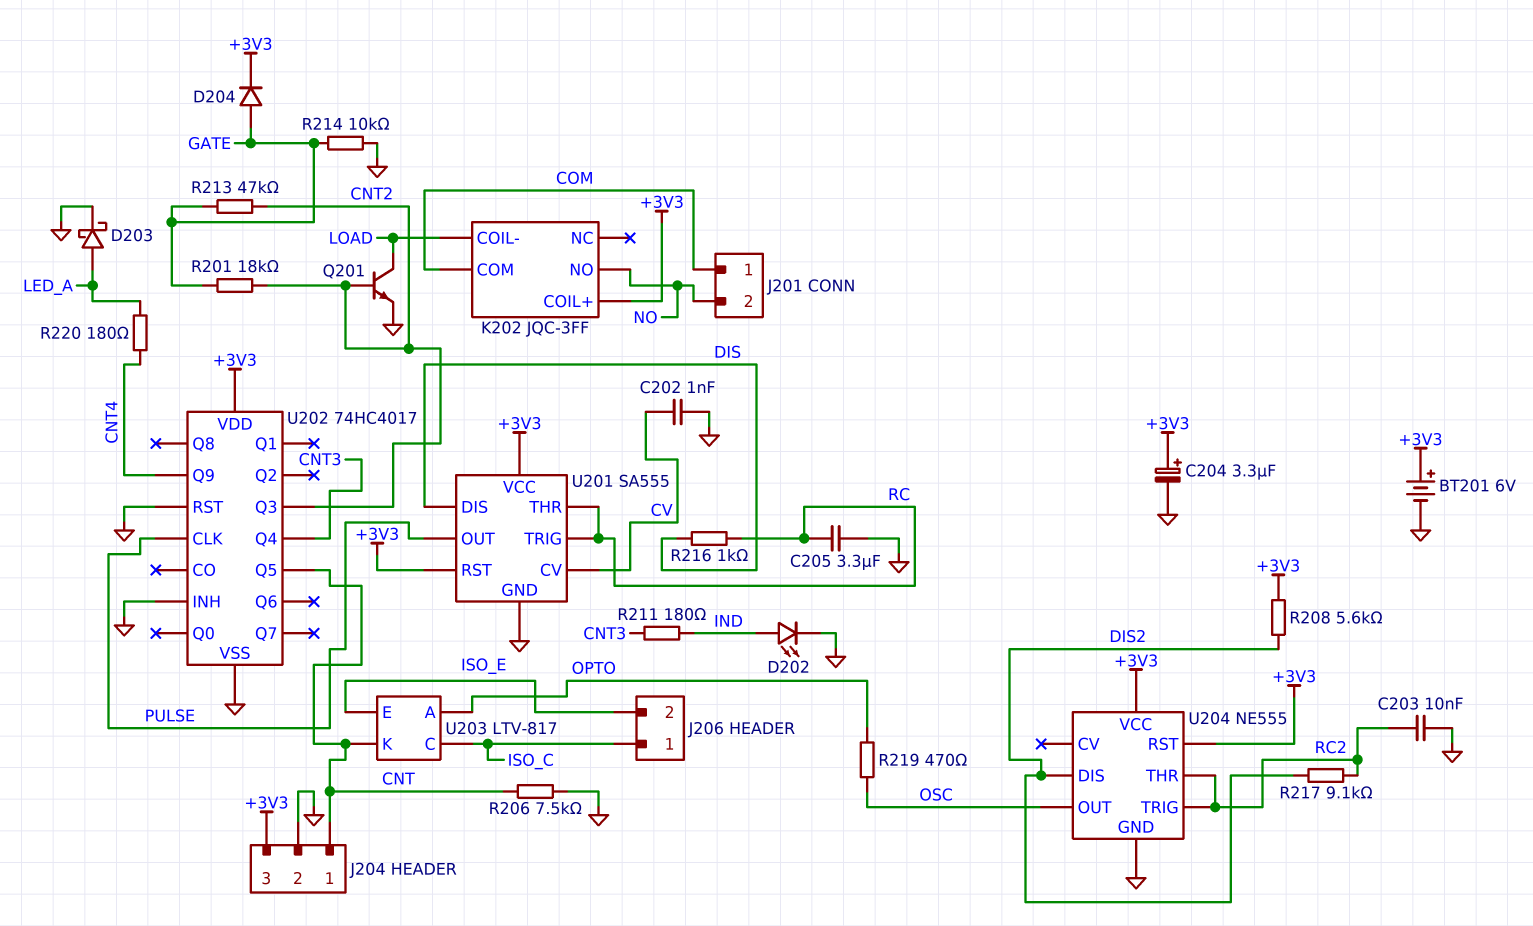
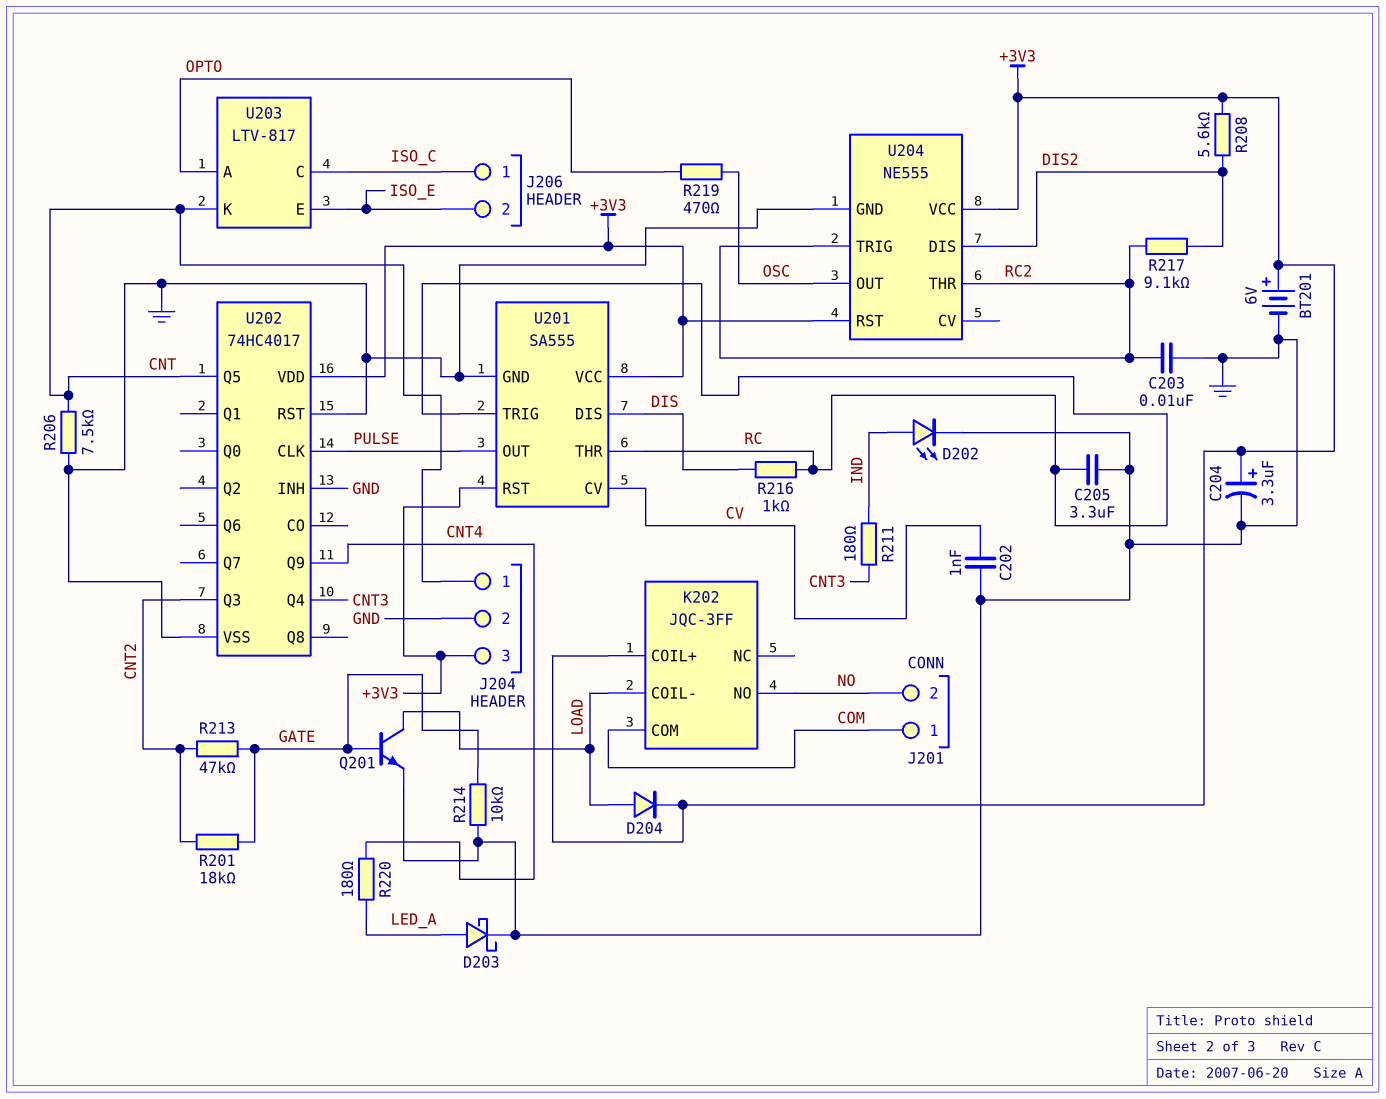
D204: diode (A GATE, K +3V3) -> diode (A LOAD, K +3V3)
Q201: NPN (B CNT2, C LOAD, E GND) -> NPN (B GATE, C LOAD, E GND)

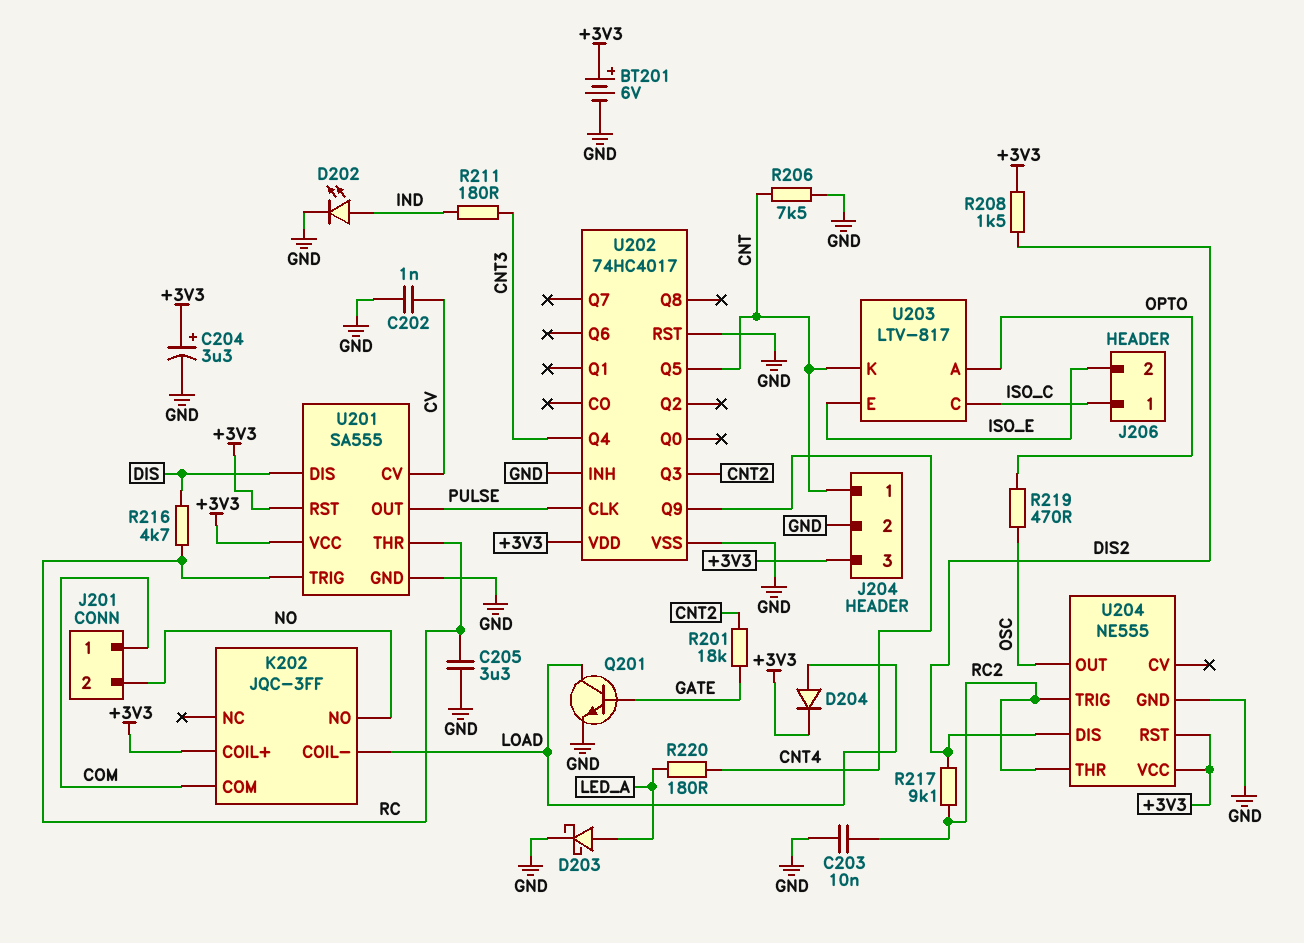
R208: 5.6k (+3V3, DIS2) -> 1.5k (+3V3, DIS2)
R213: 47k (CNT2, GATE) -> none
R214: 10k (GATE, GND) -> none
R216: 1k (DIS, RC) -> 4.7k (DIS, RC)

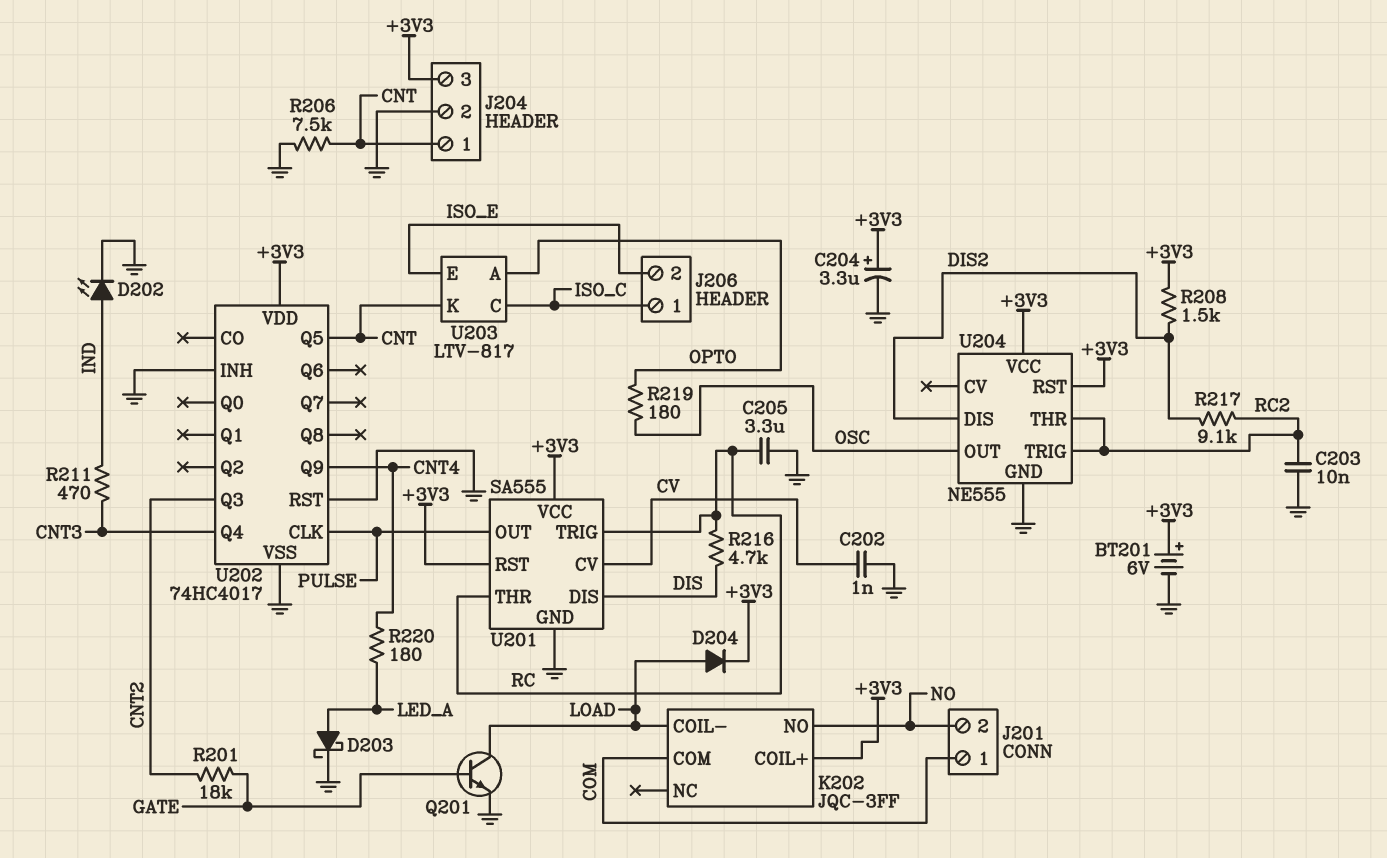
R211: 180 (CNT3, IND) -> 470 (CNT3, IND)
R219: 470 (OPTO, OSC) -> 180 (OPTO, OSC)

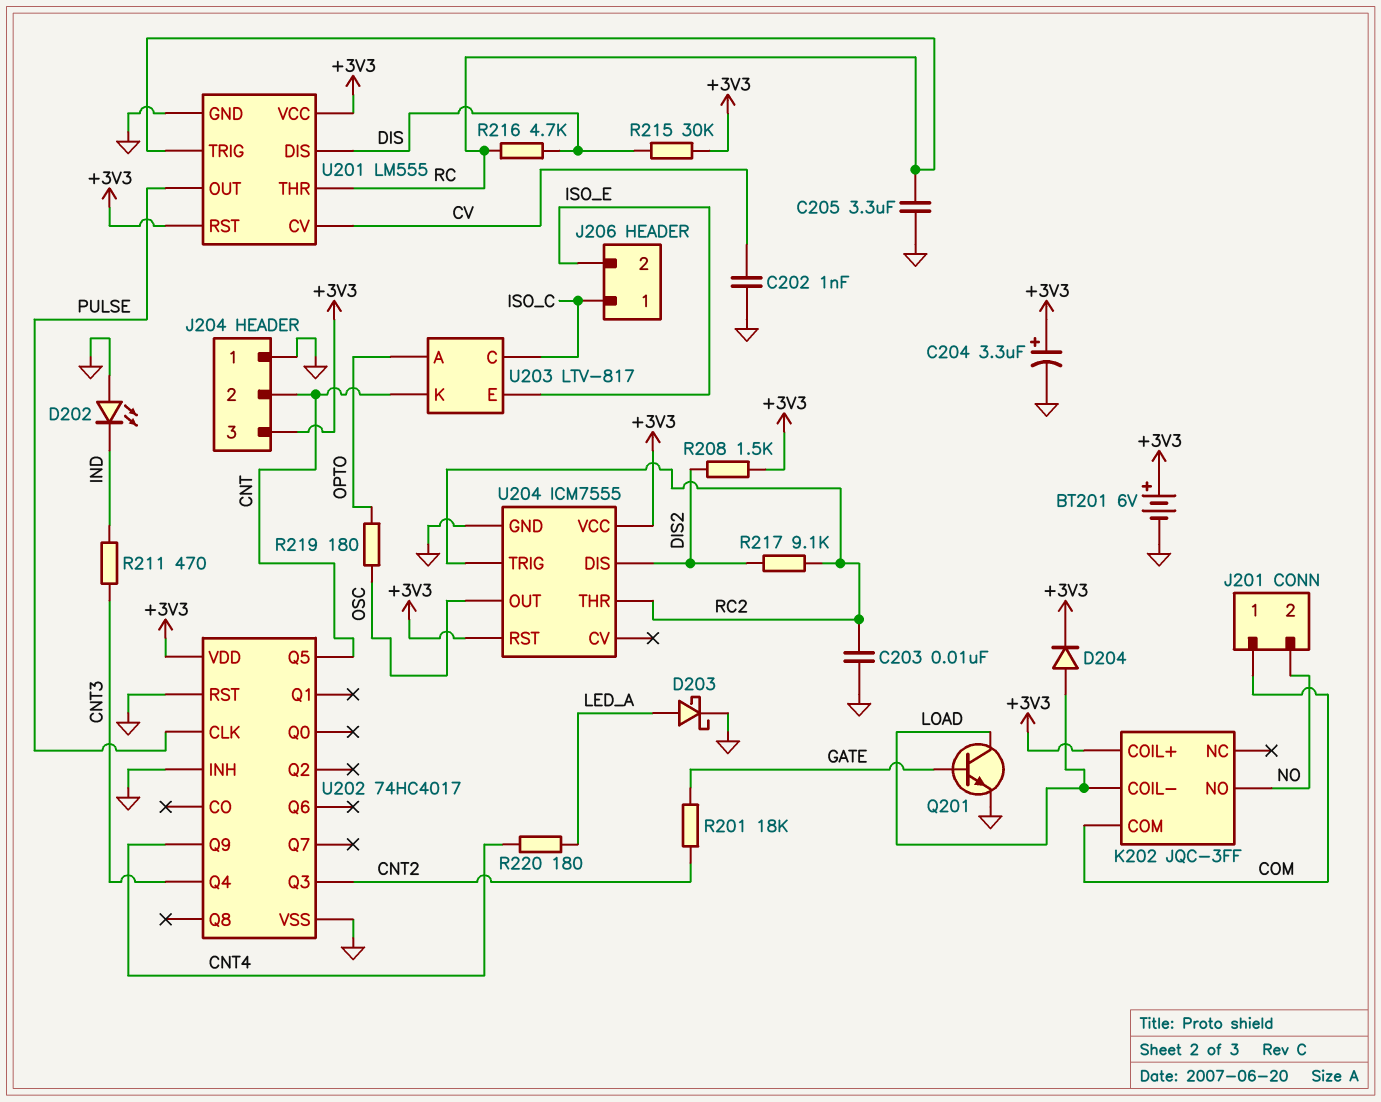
D202: LED (A IND, K GND) -> LED (A GND, K IND)
J204 pin 1: CNT -> GND
J204 pin 2: GND -> CNT
R206: 7.5k (CNT, GND) -> none
R215: none -> 30k (+3V3, DIS)
U201: SA555 -> LM555
U204: NE555 -> ICM7555

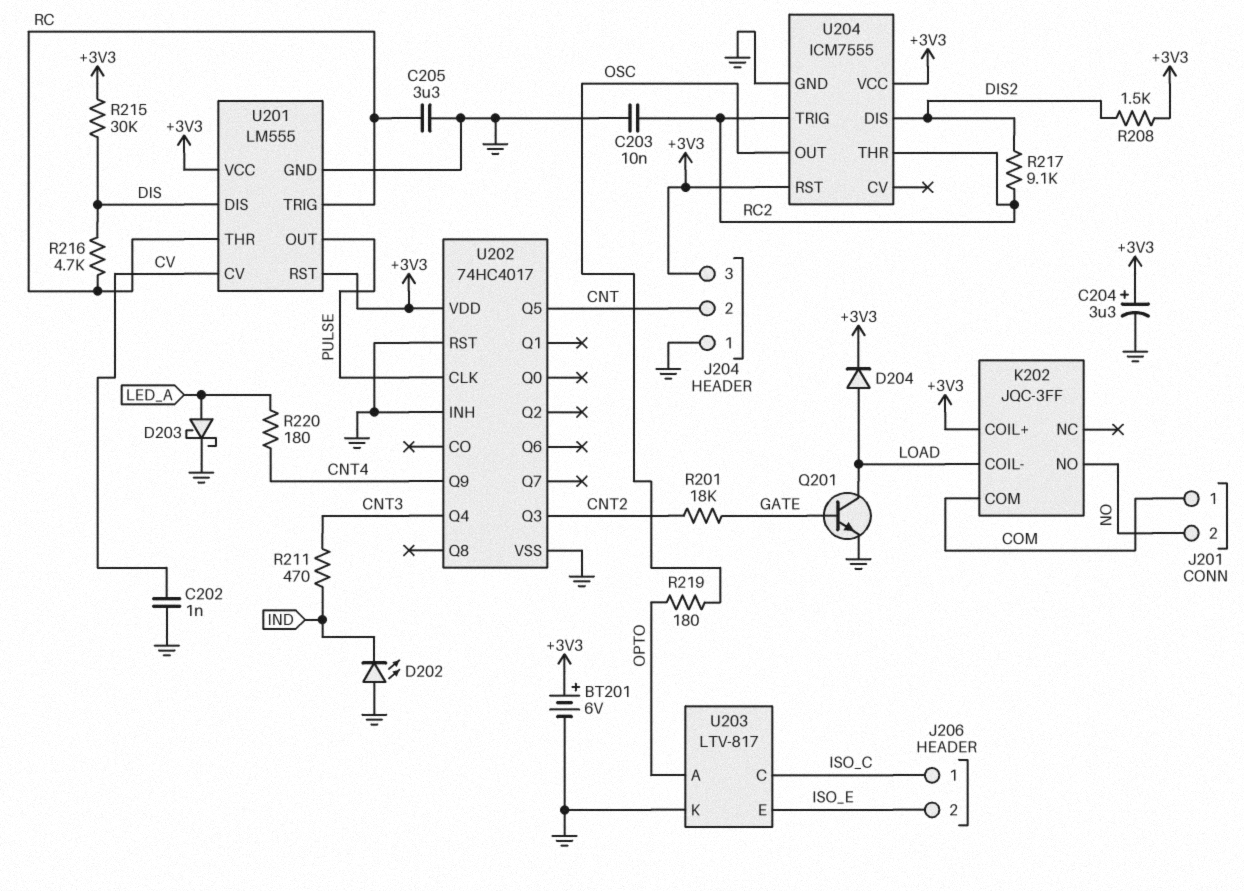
U203 pin K: CNT -> GND

